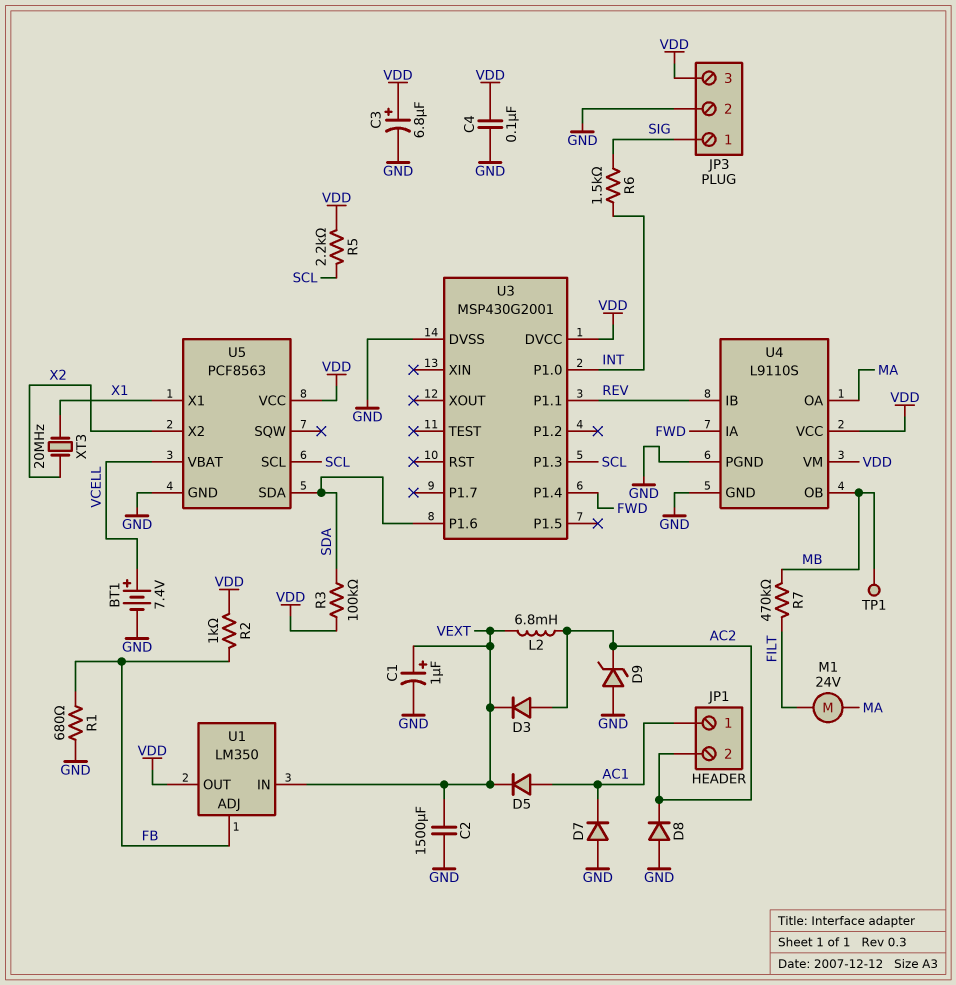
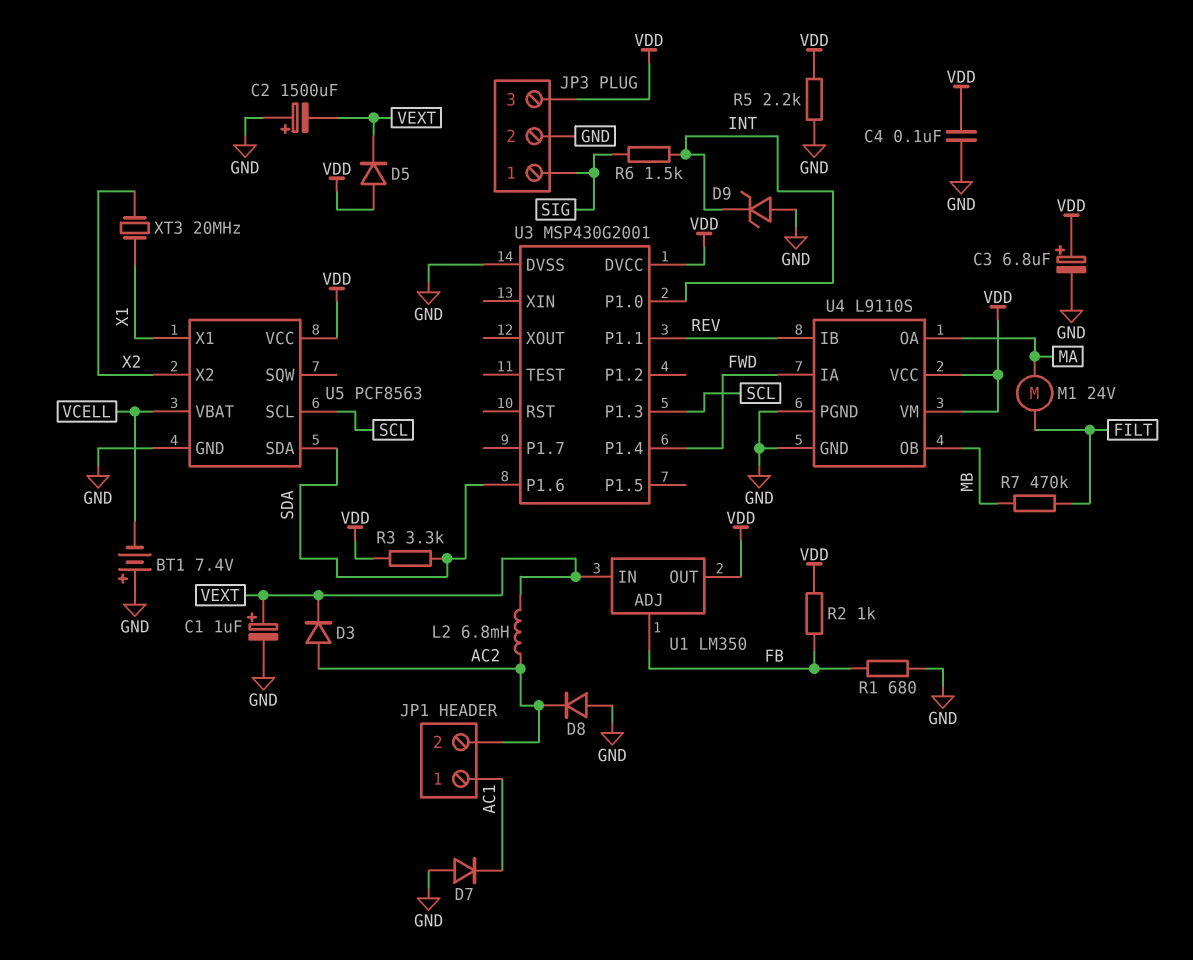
BT1: 7.4V (plus VCELL, minus GND) -> 7.4V (plus GND, minus VCELL)
C2: 1500uF (GND, VEXT) -> 1500uF (plus GND, minus VEXT)
D5: diode (A AC1, K VEXT) -> diode (A VDD, K VEXT)
D9: zener (A GND, K AC2) -> zener (A GND, K INT)
R3: 100k (SDA, VDD) -> 3.3k (SDA, VDD)
R5: 2.2k (SCL, VDD) -> 2.2k (GND, VDD)
TP1: test point (MB) -> none

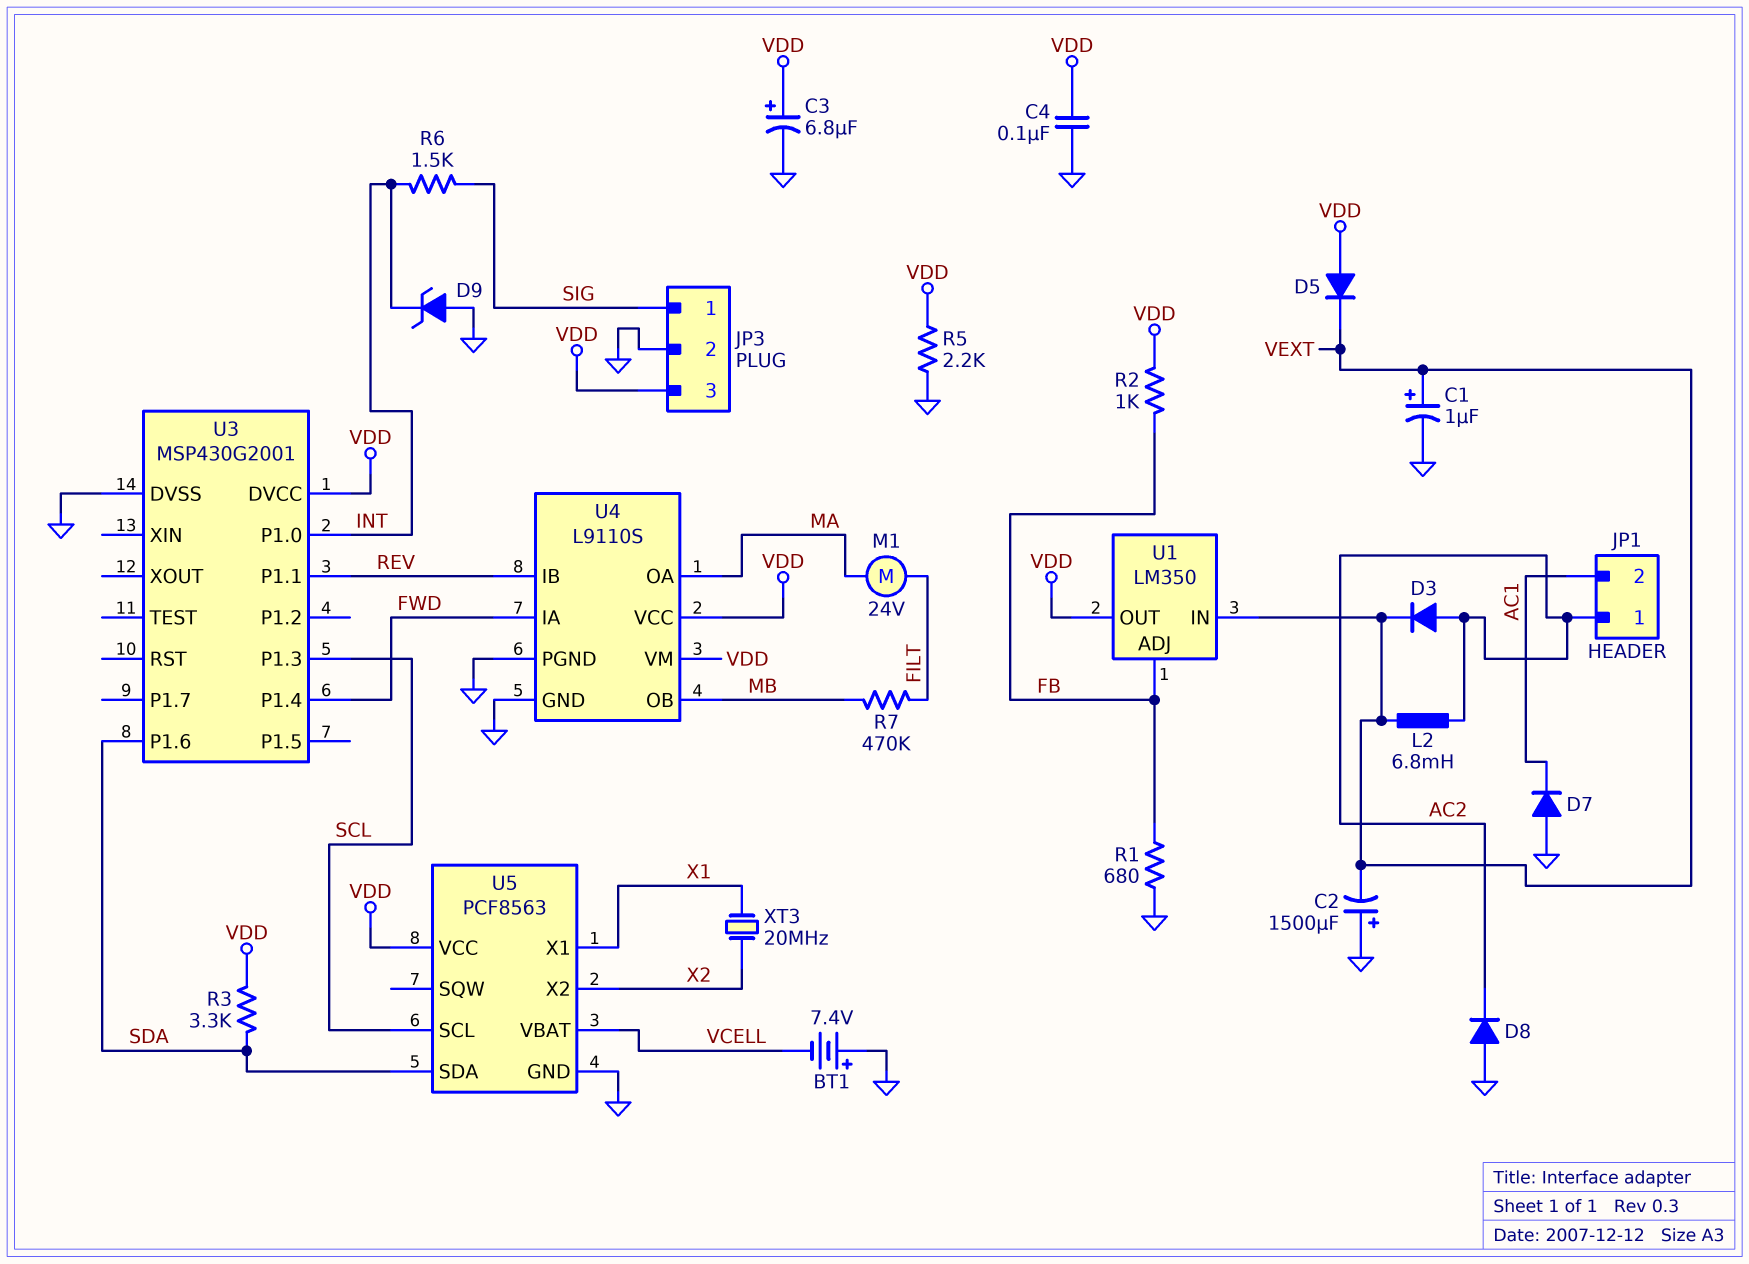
JP1 pin 1: AC1 -> AC2
JP1 pin 2: AC2 -> AC1

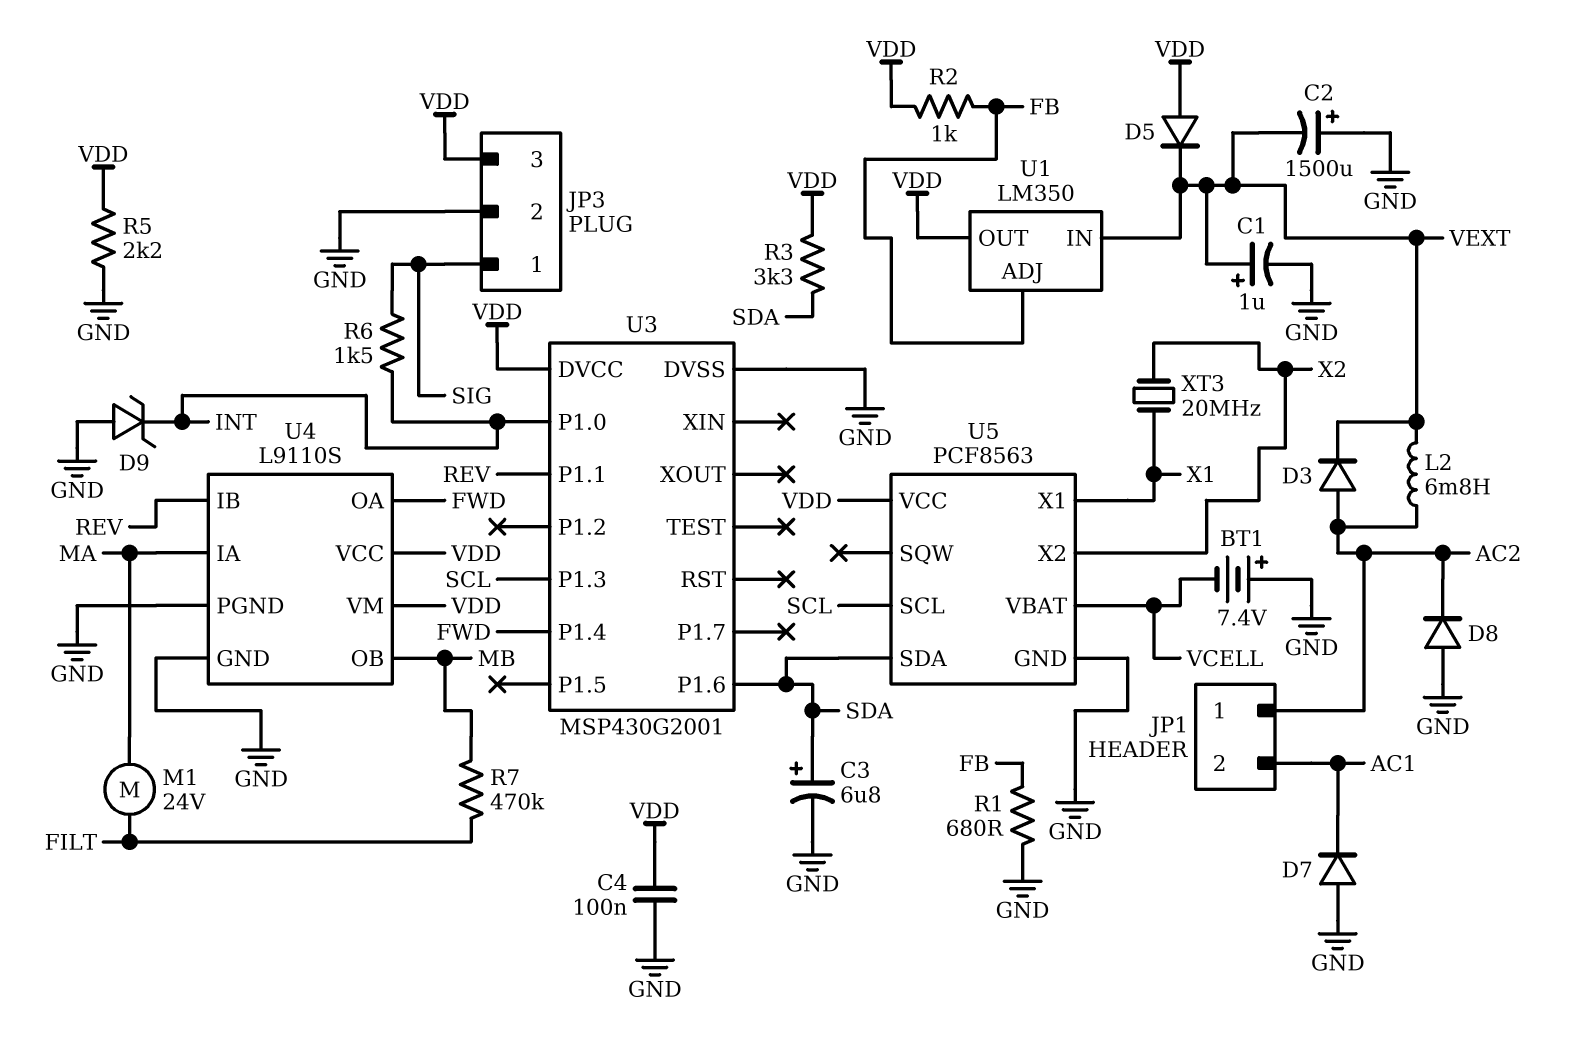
C3: 6.8uF (plus VDD, minus GND) -> 6.8uF (plus SDA, minus GND)
U4 pin IA: FWD -> MA
U4 pin OA: MA -> FWD

